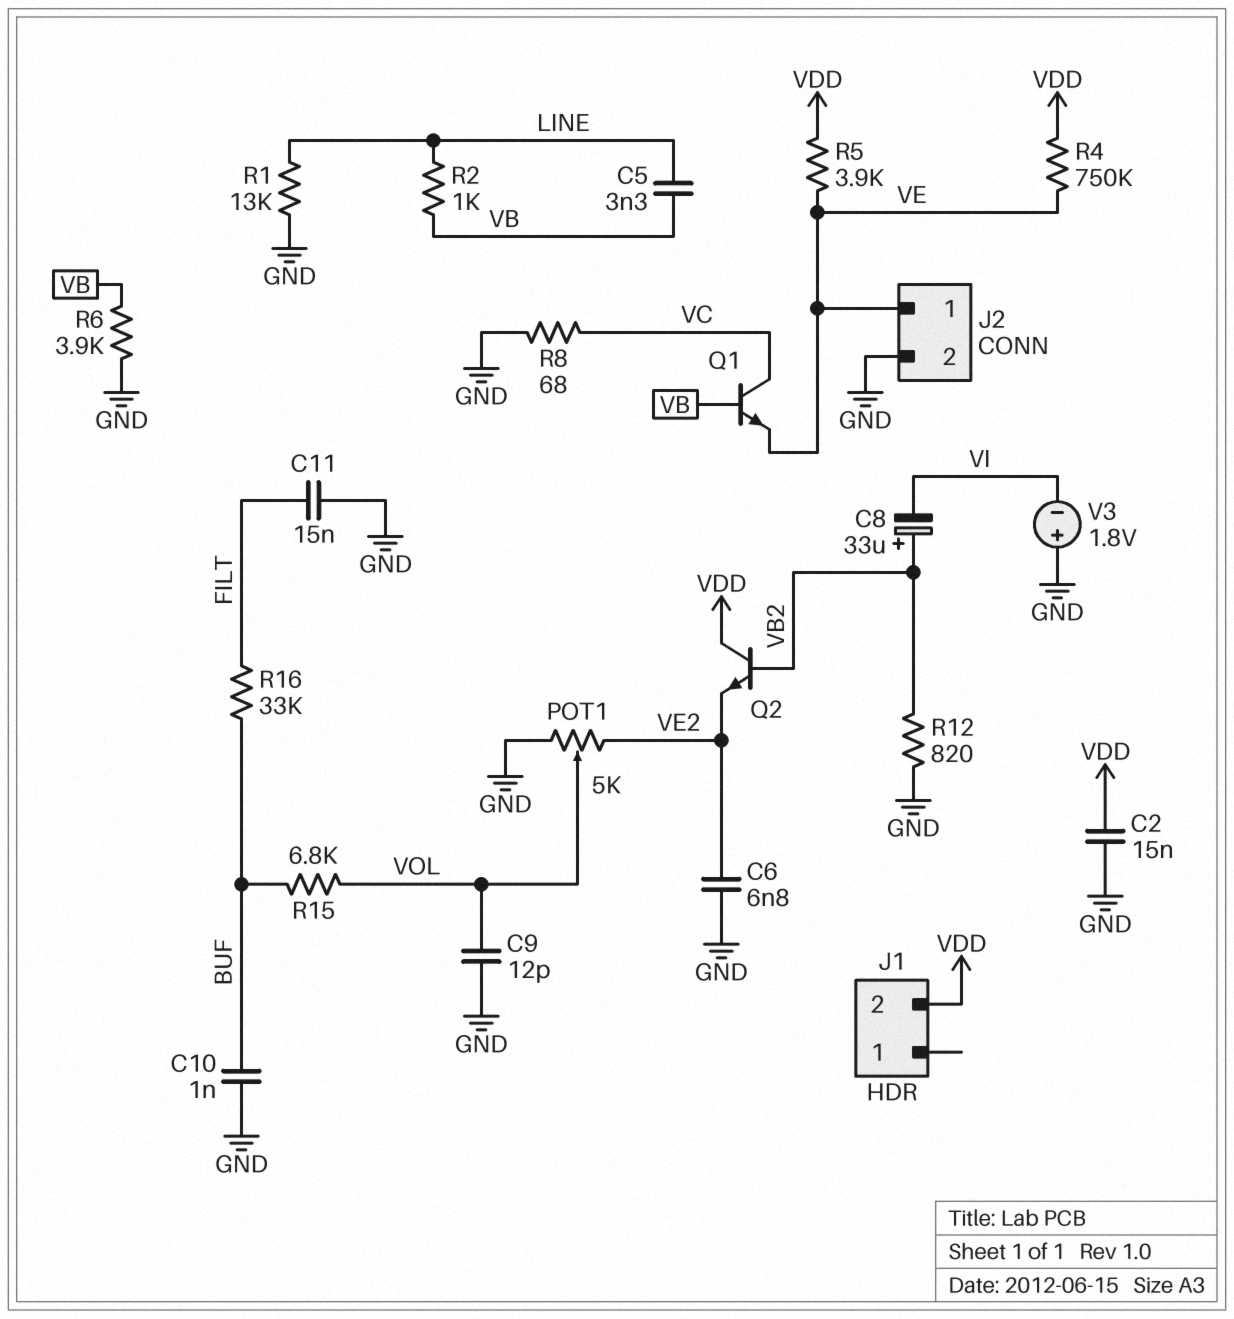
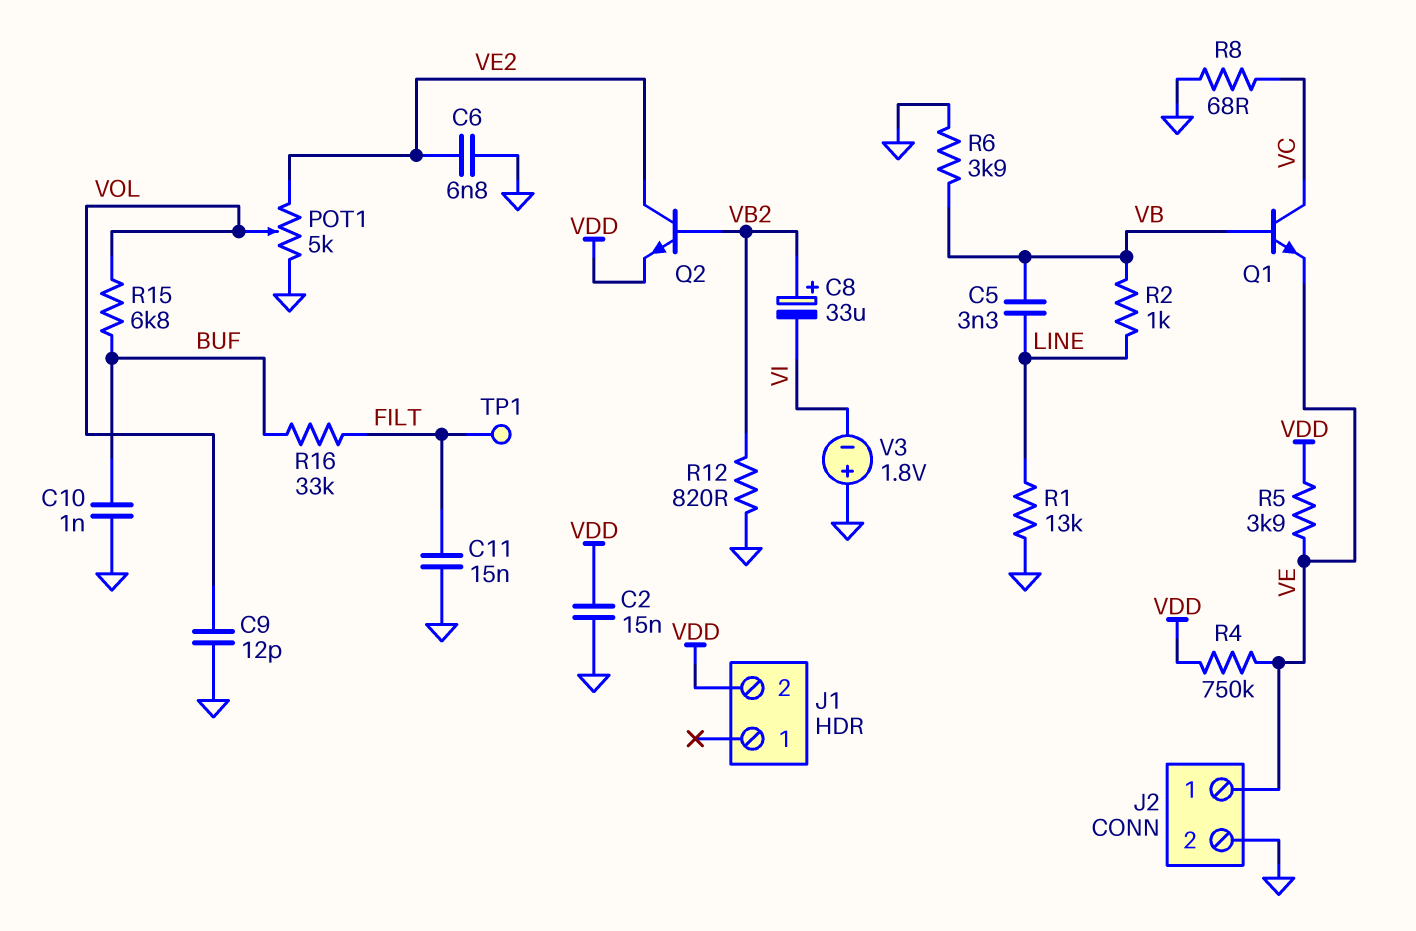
Q2: NPN (B VB2, C VDD, E VE2) -> NPN (B VB2, C VE2, E VDD)
TP1: none -> test point (FILT)

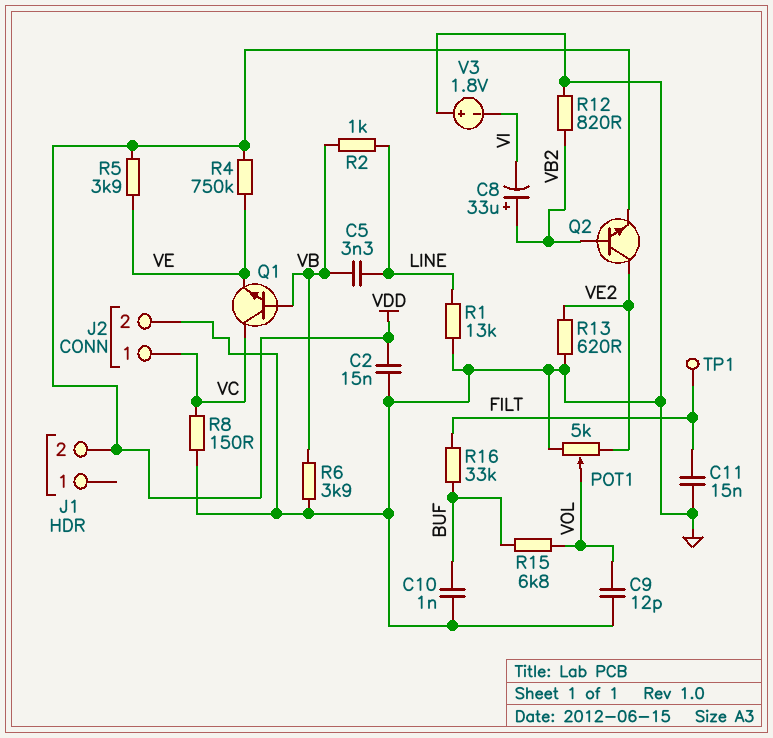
C6: 6.8nF (GND, VE2) -> none
J2 pin 1: VE -> VC
R8: 68 (GND, VC) -> 150 (GND, VC)
R13: none -> 620 (GND, VE2)

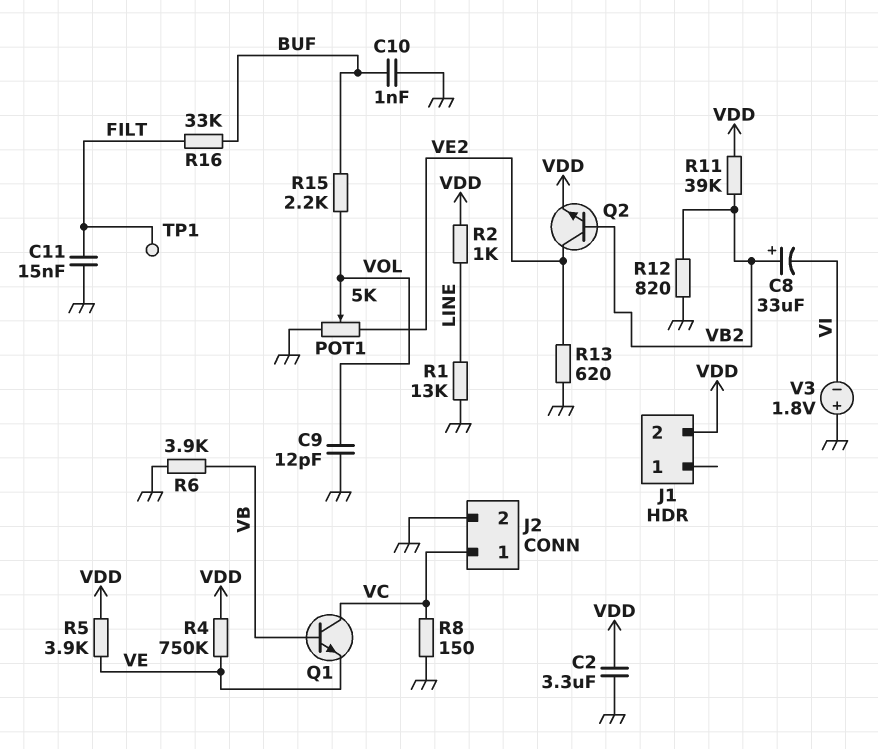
C2: 15nF (GND, VDD) -> 3.3uF (GND, VDD)
C5: 3.3nF (LINE, VB) -> none
R2: 1k (LINE, VB) -> 1k (LINE, VDD)
R11: none -> 39k (VB2, VDD)
R15: 6.8k (BUF, VOL) -> 2.2k (BUF, VOL)

